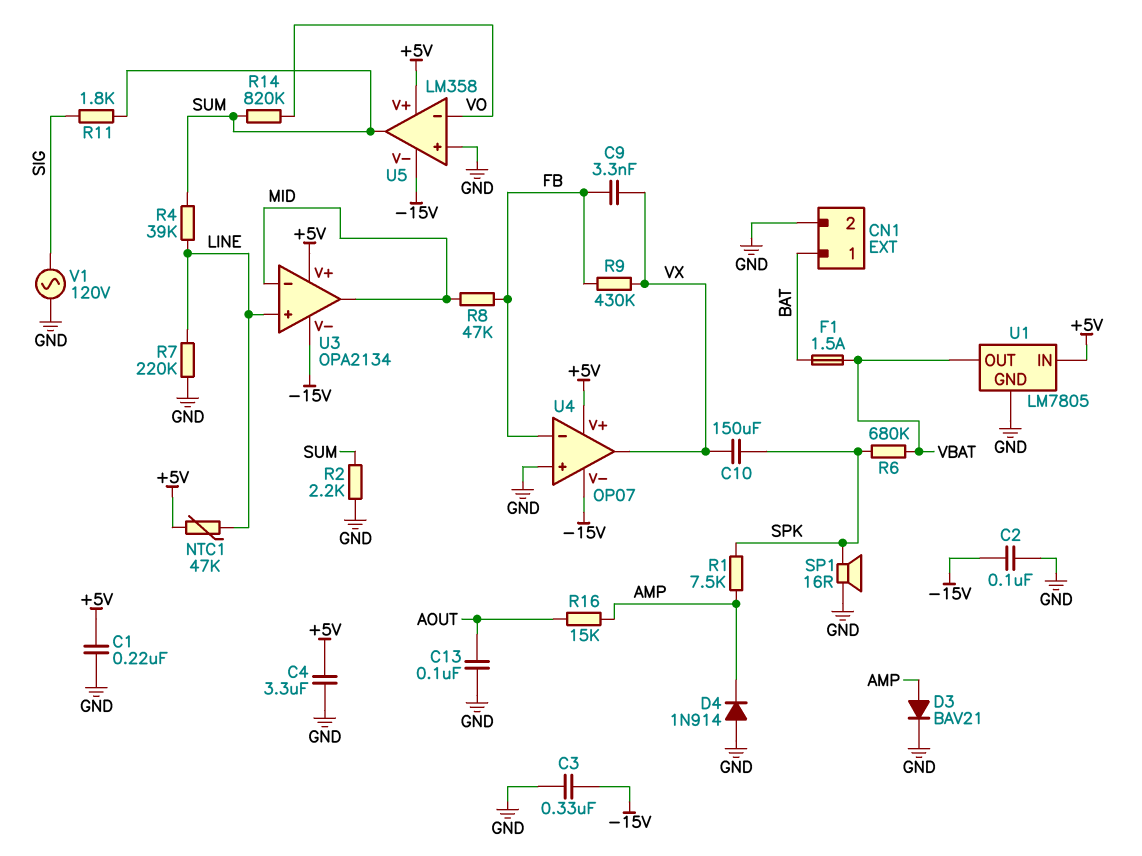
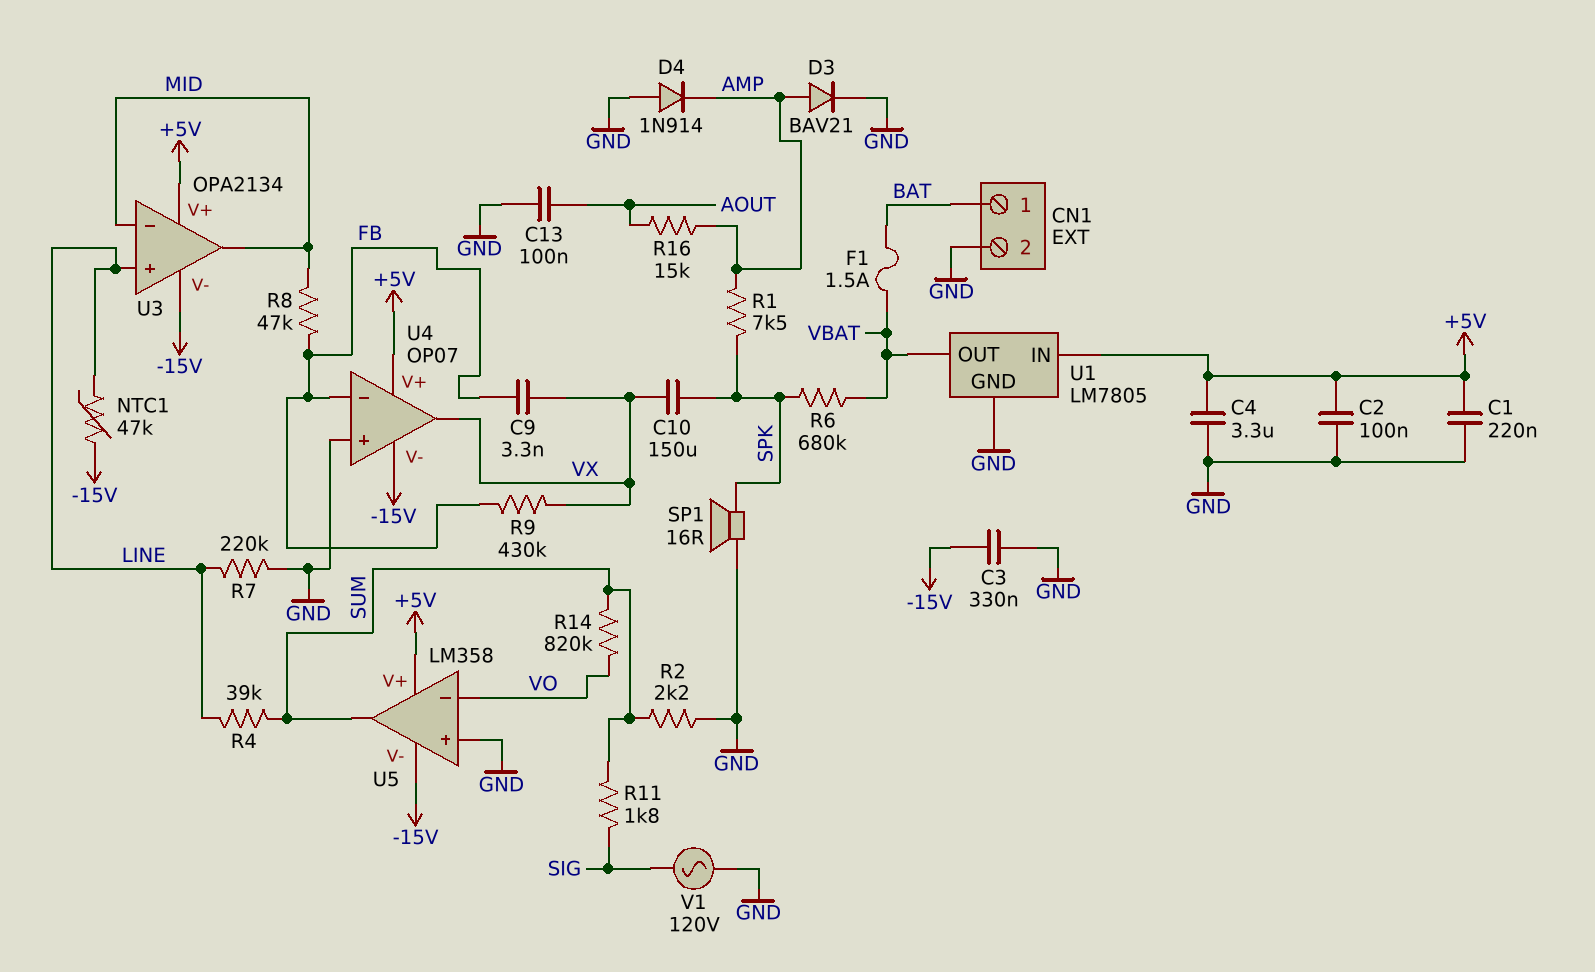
C2: 100nF (-15V, GND) -> 100nF (+5V, GND)
NTC1: 47k (+5V, LINE) -> 47k (-15V, LINE)

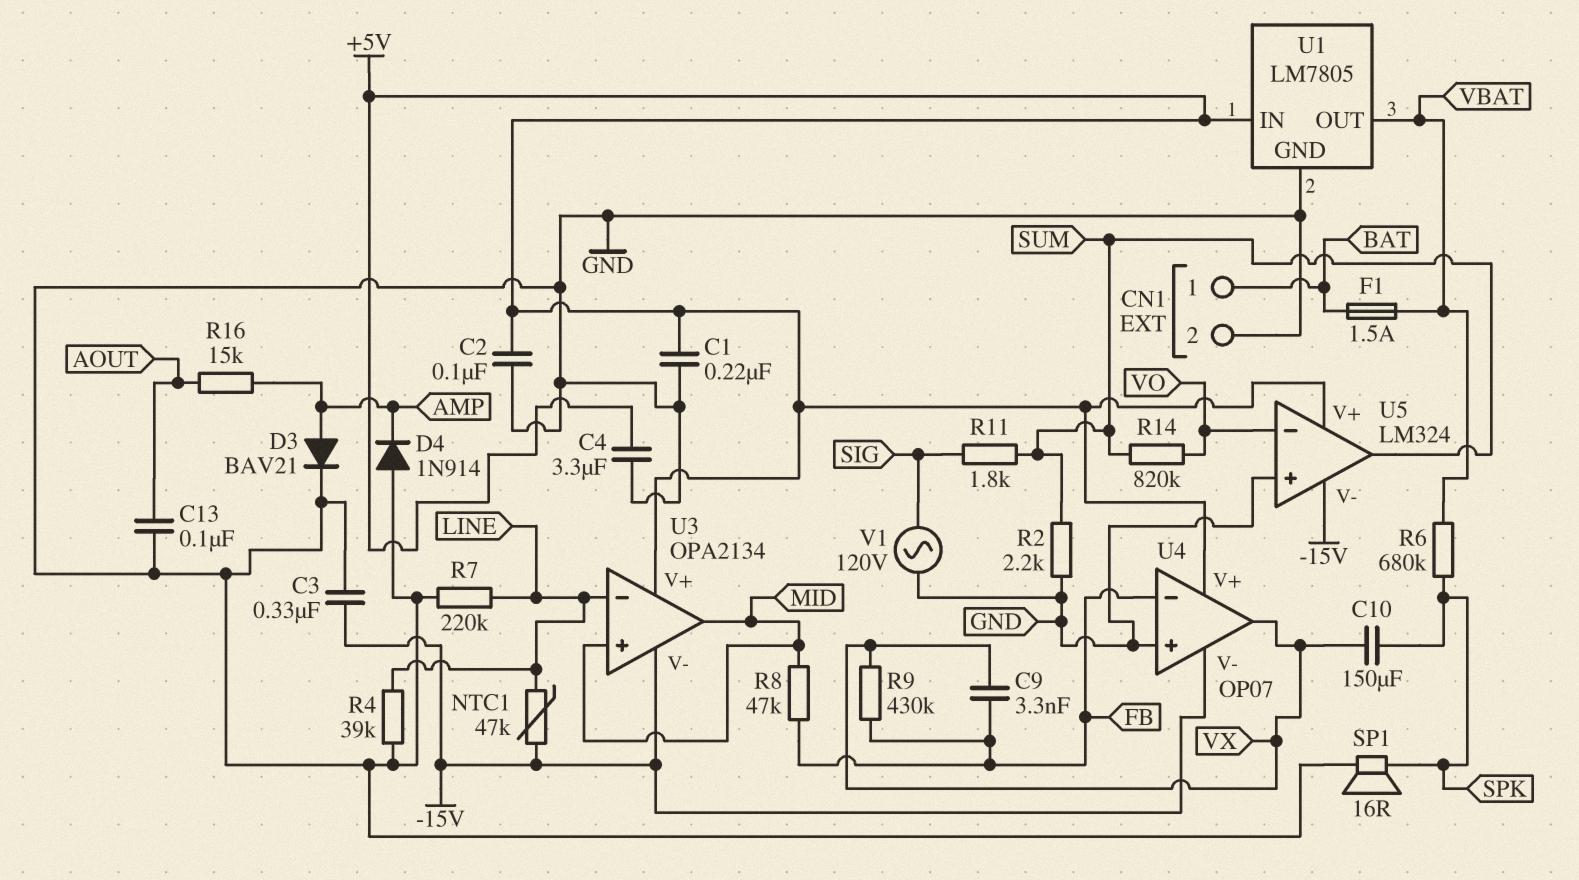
R1: 7.5k (AMP, SPK) -> none
R4: 39k (LINE, SUM) -> 39k (GND, LINE)
U3 pin in+: LINE -> MID
U3 pin in-: MID -> LINE
U5: LM358 -> LM324

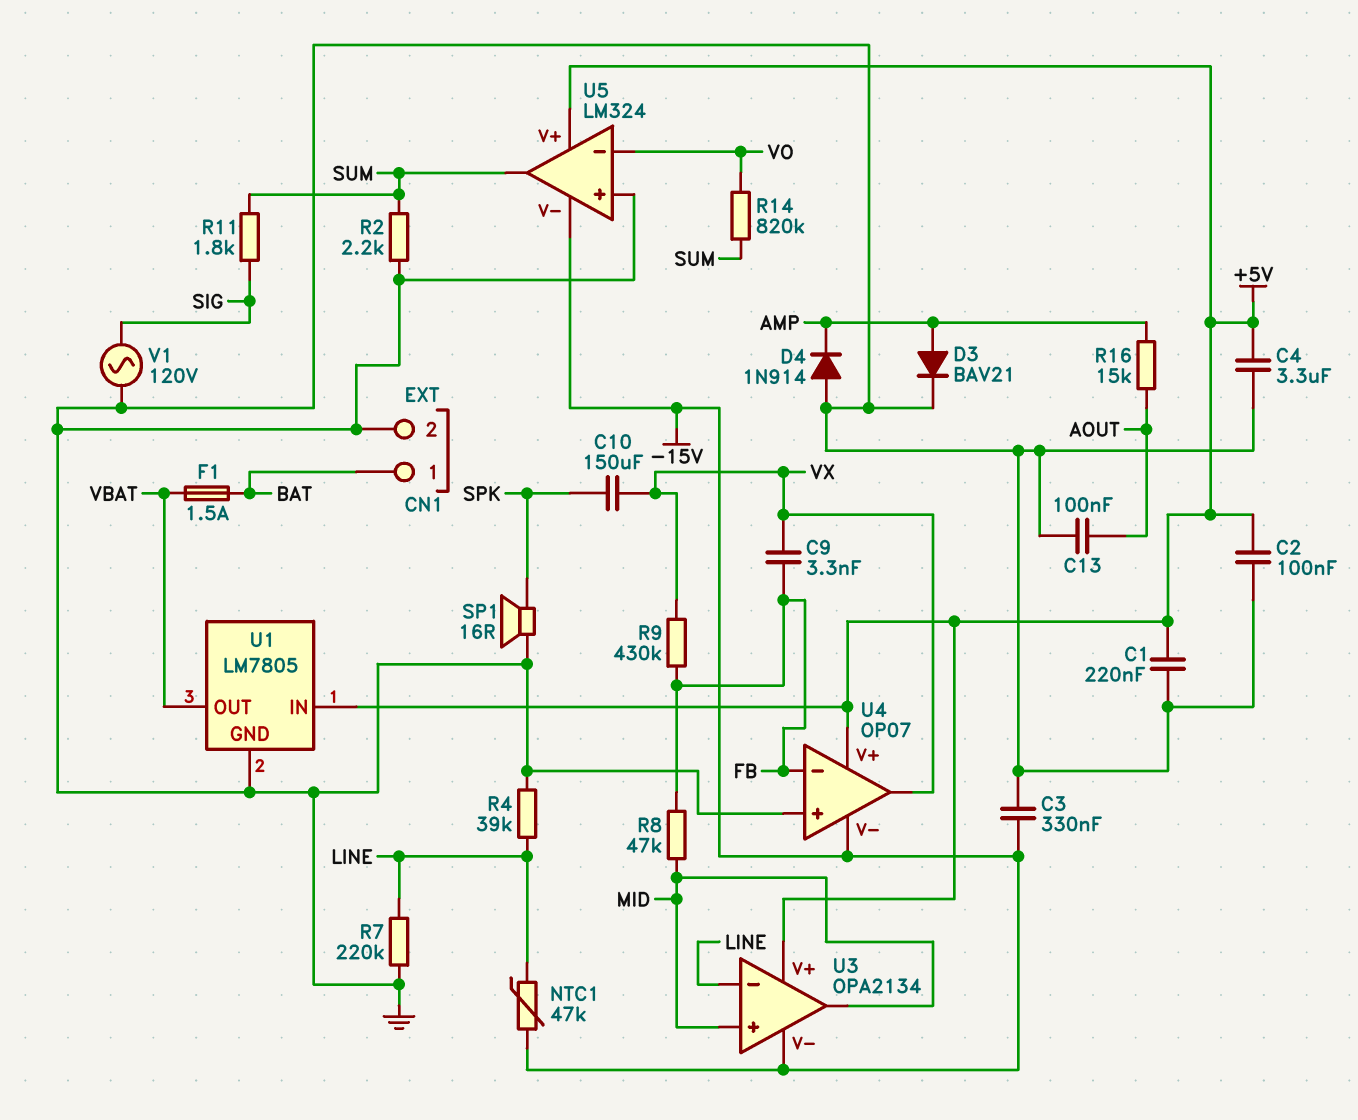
R6: 680k (SPK, VBAT) -> none

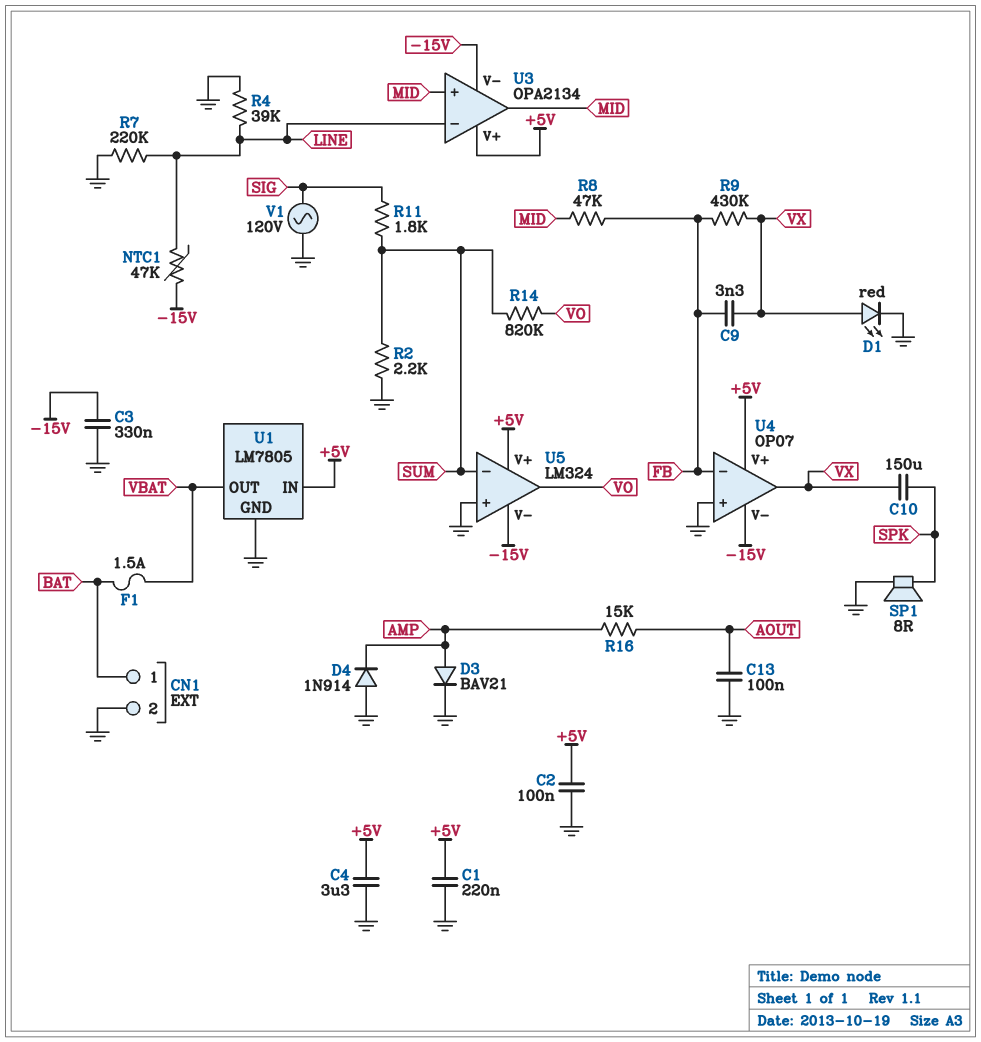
D1: none -> LED red (A VX, K GND)
SP1: speaker 16R (GND, SPK) -> speaker 8R (GND, SPK)
U5 pin in-: VO -> SUM
U5 pin out: SUM -> VO

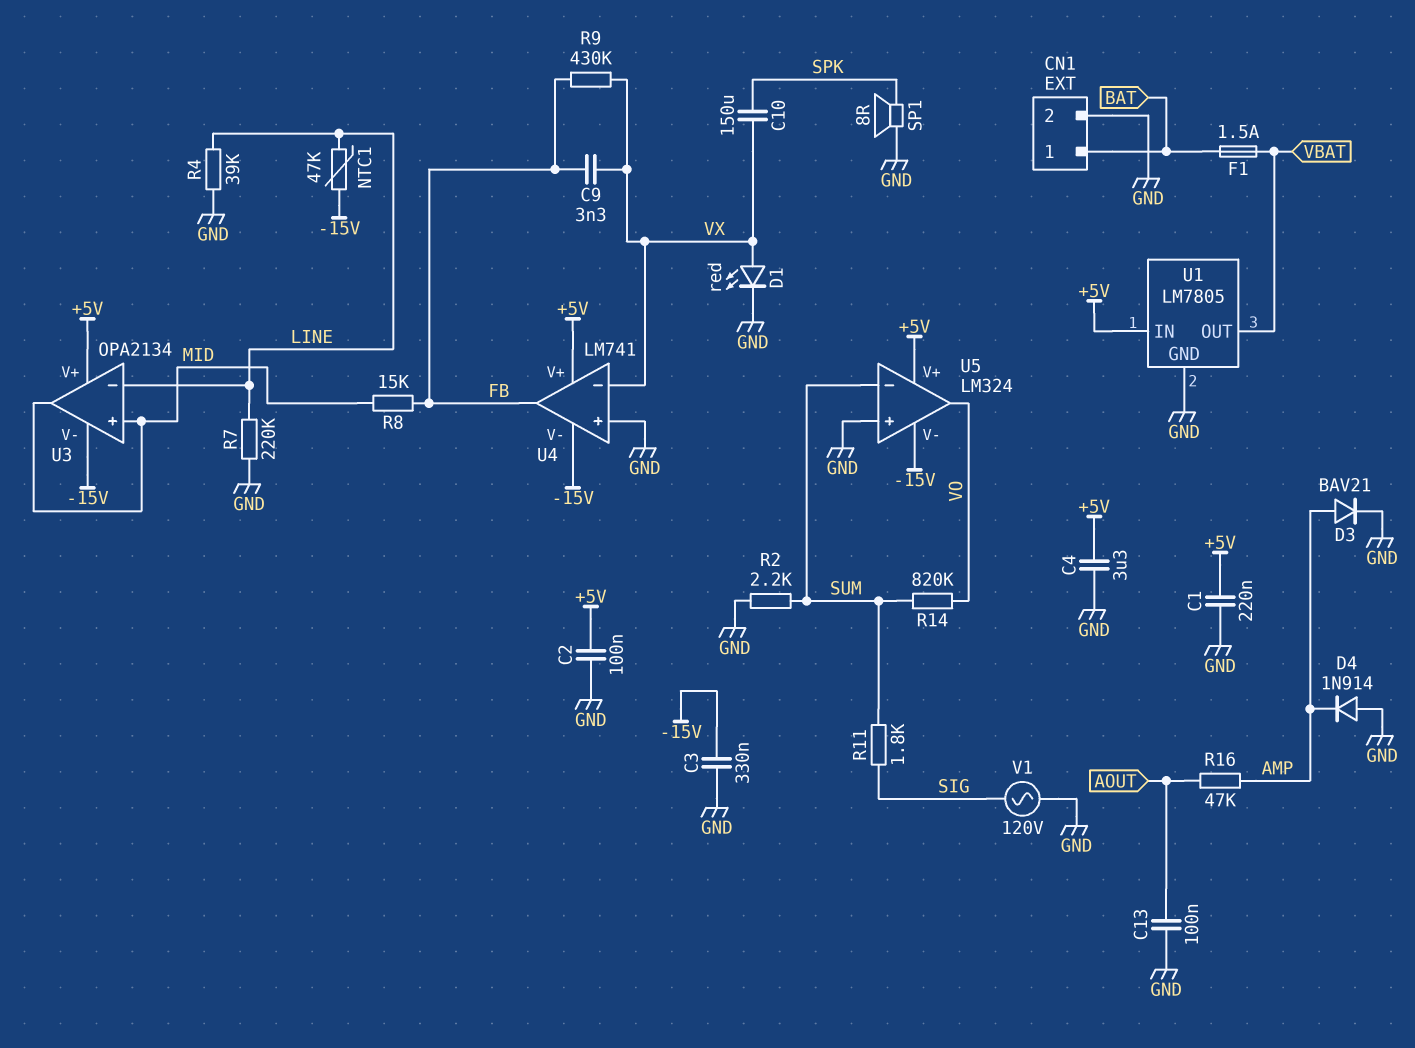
R8: 47k (FB, MID) -> 15k (FB, MID)
R16: 15k (AMP, AOUT) -> 47k (AMP, AOUT)
U4: OP07 -> LM741
U4 pin in-: FB -> VX
U4 pin out: VX -> FB

